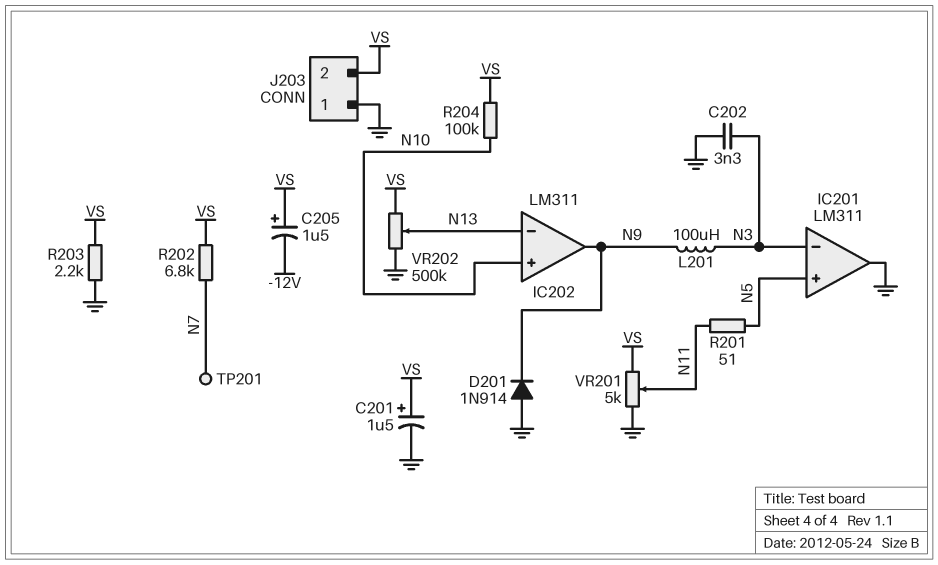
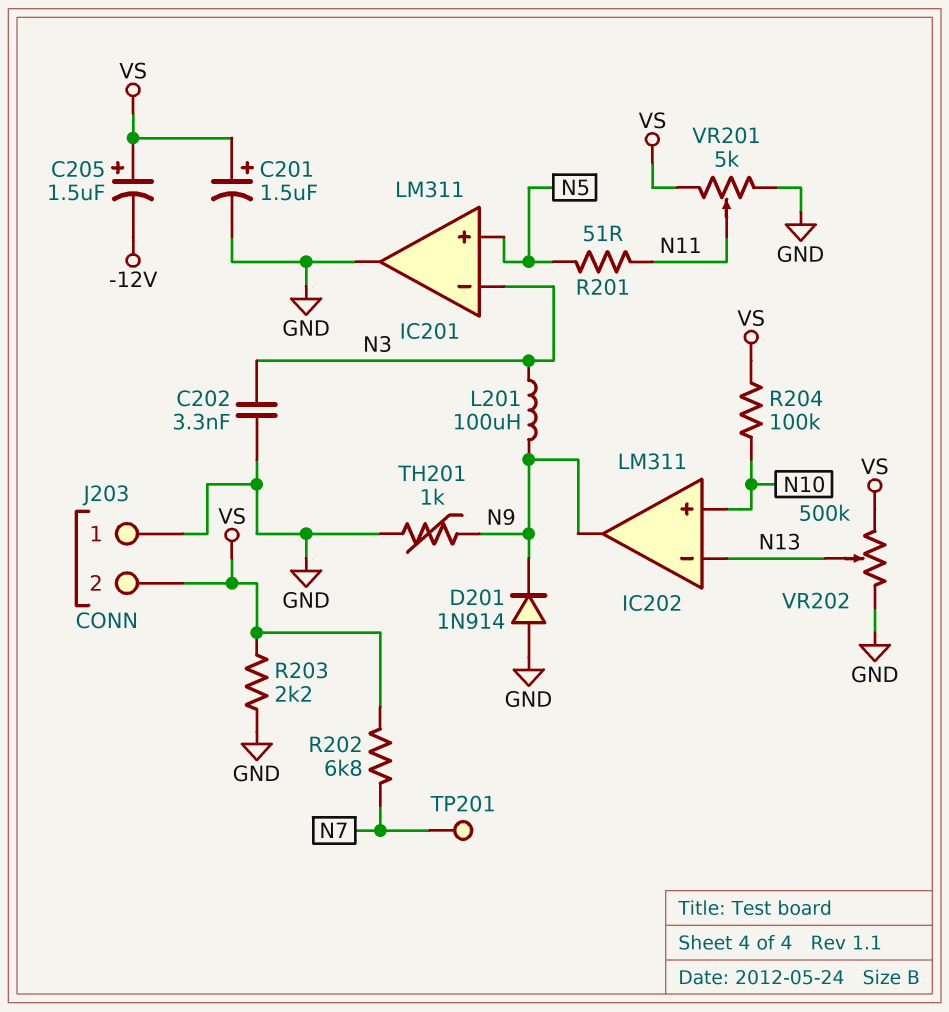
TH201: none -> 1k (GND, N9)

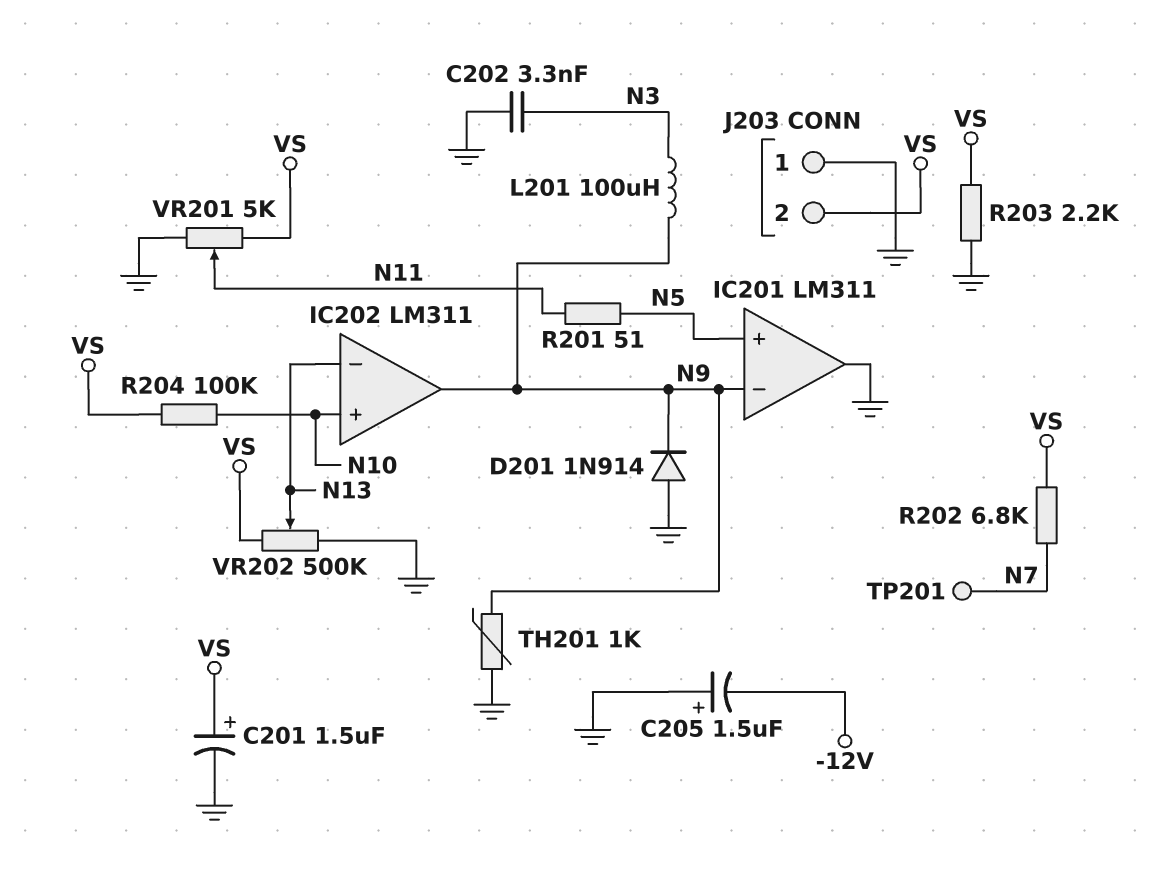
C205: 1.5uF (plus VS, minus -12V) -> 1.5uF (plus GND, minus -12V)
IC201 pin in-: N3 -> N9

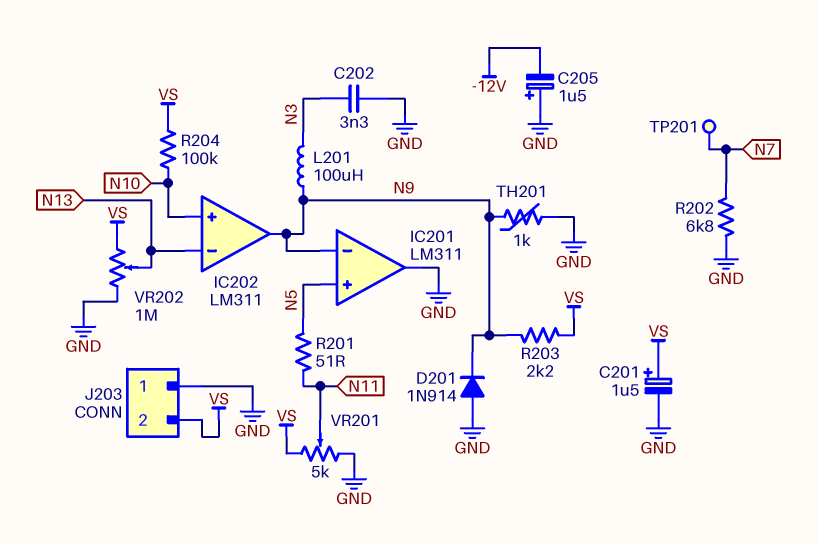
R202: 6.8k (N7, VS) -> 6.8k (GND, N7)
R203: 2.2k (GND, VS) -> 2.2k (N9, VS)
VR202: 500k (GND, VS, wiper N13) -> 1M (GND, VS, wiper N13)

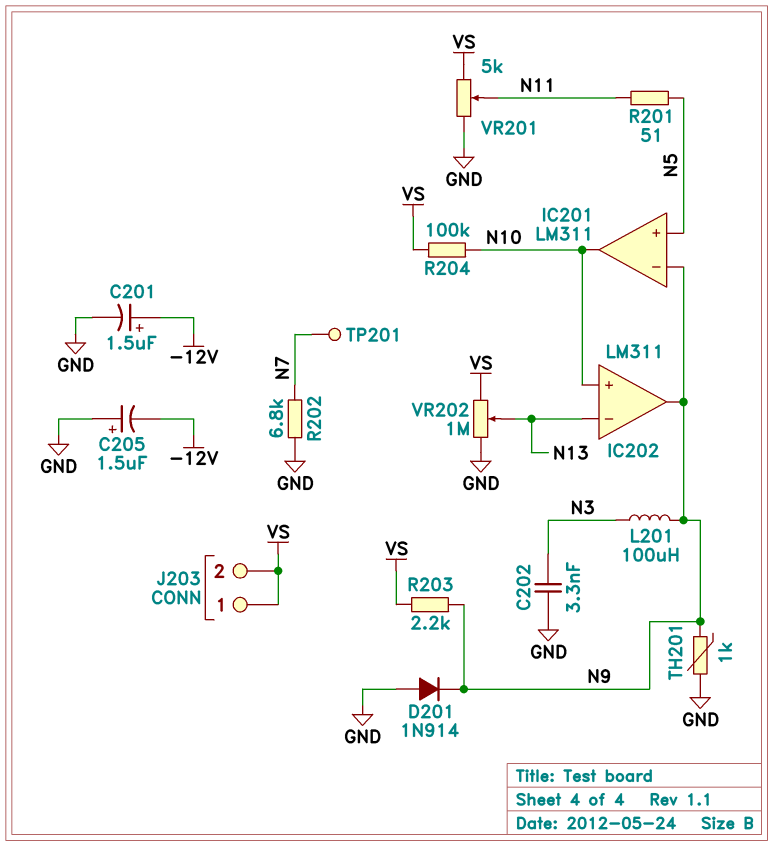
C201: 1.5uF (plus VS, minus GND) -> 1.5uF (plus -12V, minus GND)
IC201 pin out: GND -> N10
J203 pin 1: GND -> VS

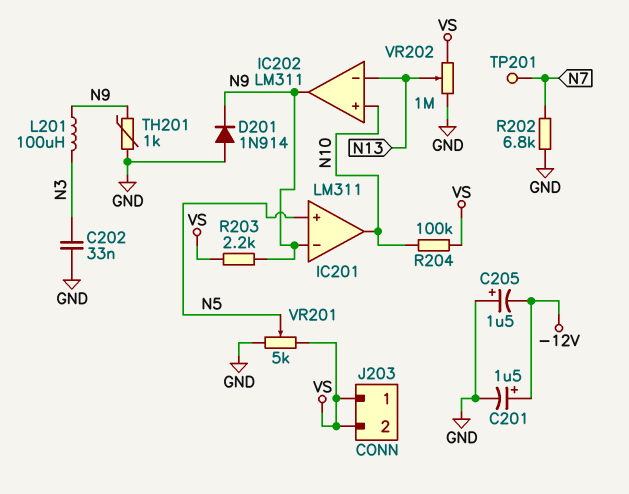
C202: 3.3nF (GND, N3) -> 33nF (GND, N3)
R201: 51 (N5, N11) -> none
VR201: 5k (GND, VS, wiper N11) -> 5k (GND, VS, wiper N5)

